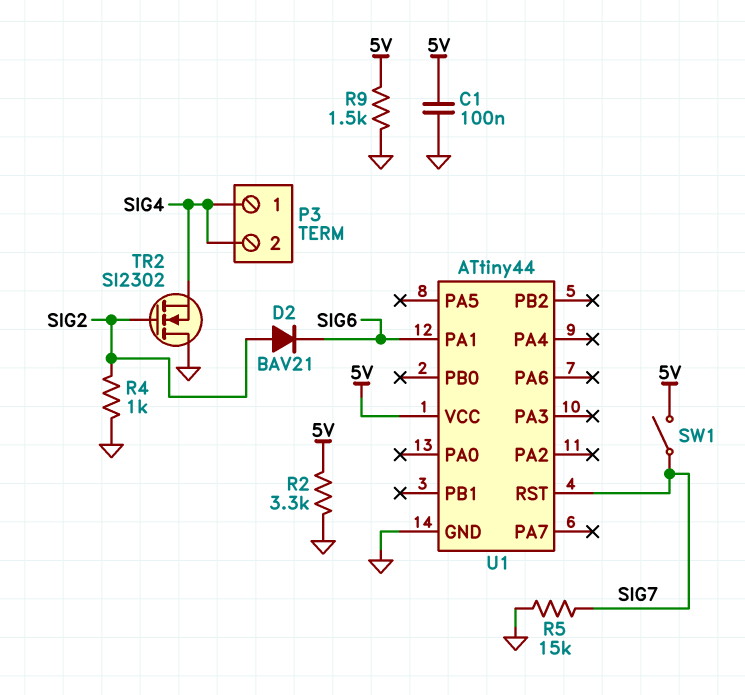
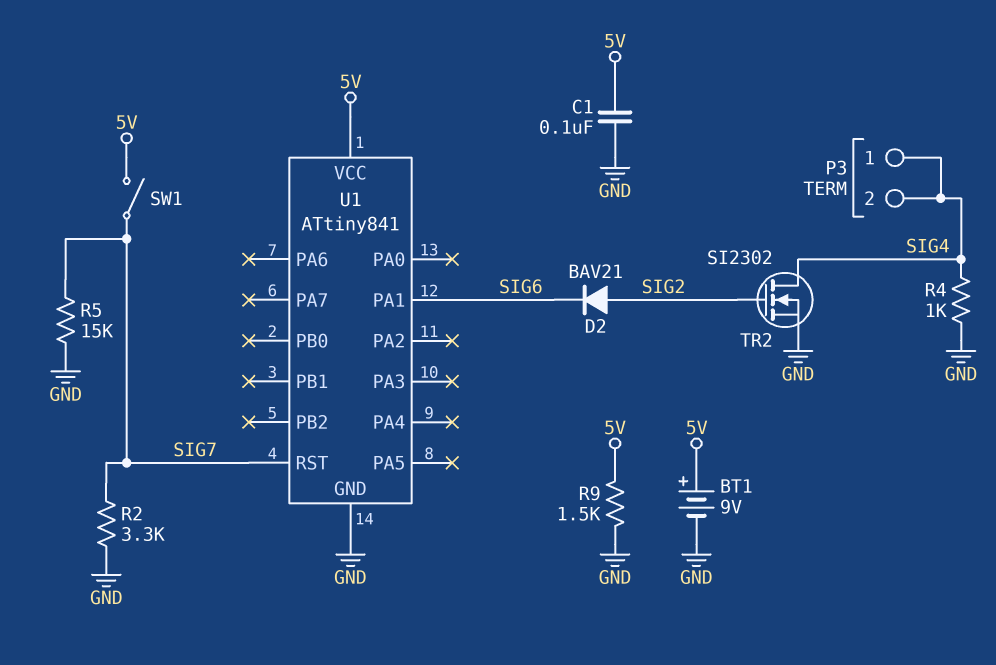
BT1: none -> 9V (plus 5V, minus GND)
R2: 3.3k (5V, GND) -> 3.3k (GND, SIG7)
R4: 1k (GND, SIG2) -> 1k (GND, SIG4)
TR2: NMOS SI2302 (G SIG2, D GND, S SIG4) -> NMOS SI2302 (G SIG2, D SIG4, S GND)
U1: ATtiny44 -> ATtiny841

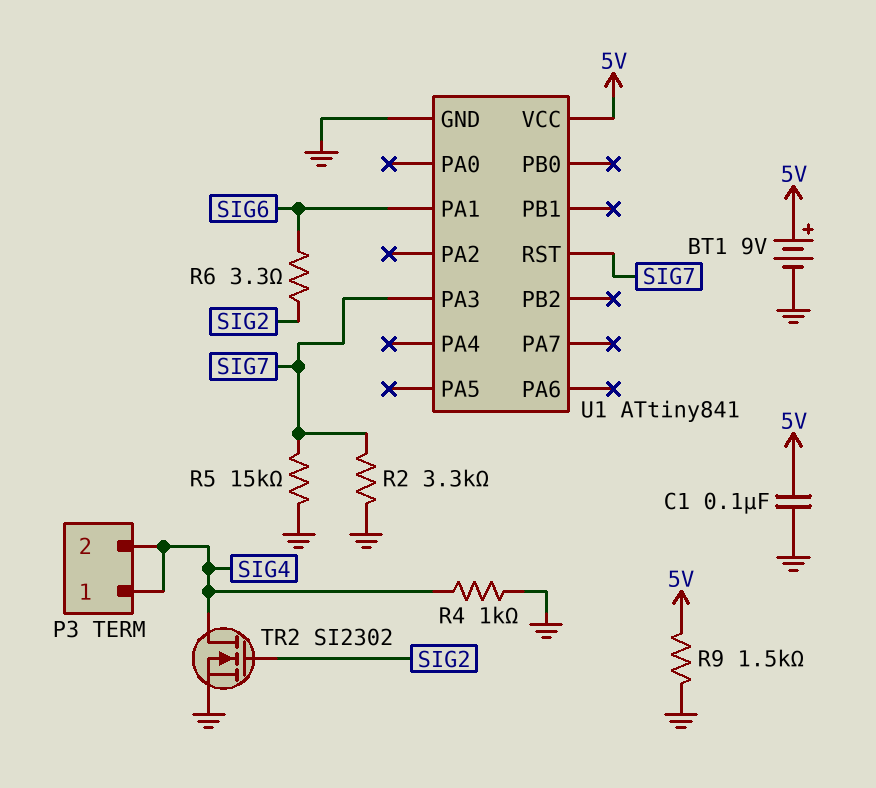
D2: diode BAV21 (A SIG2, K SIG6) -> none
R6: none -> 3.3 (SIG2, SIG6)
SW1: switch (5V, SIG7) -> none
U1 pin PA3: none -> SIG7

